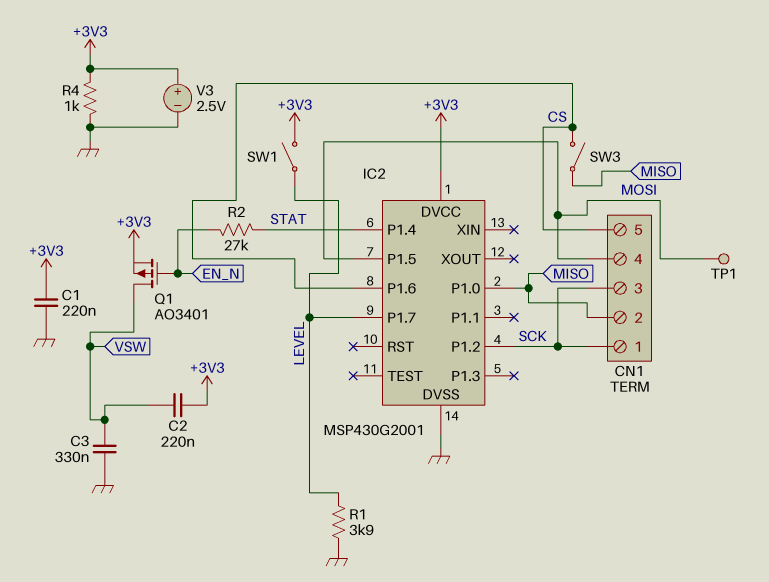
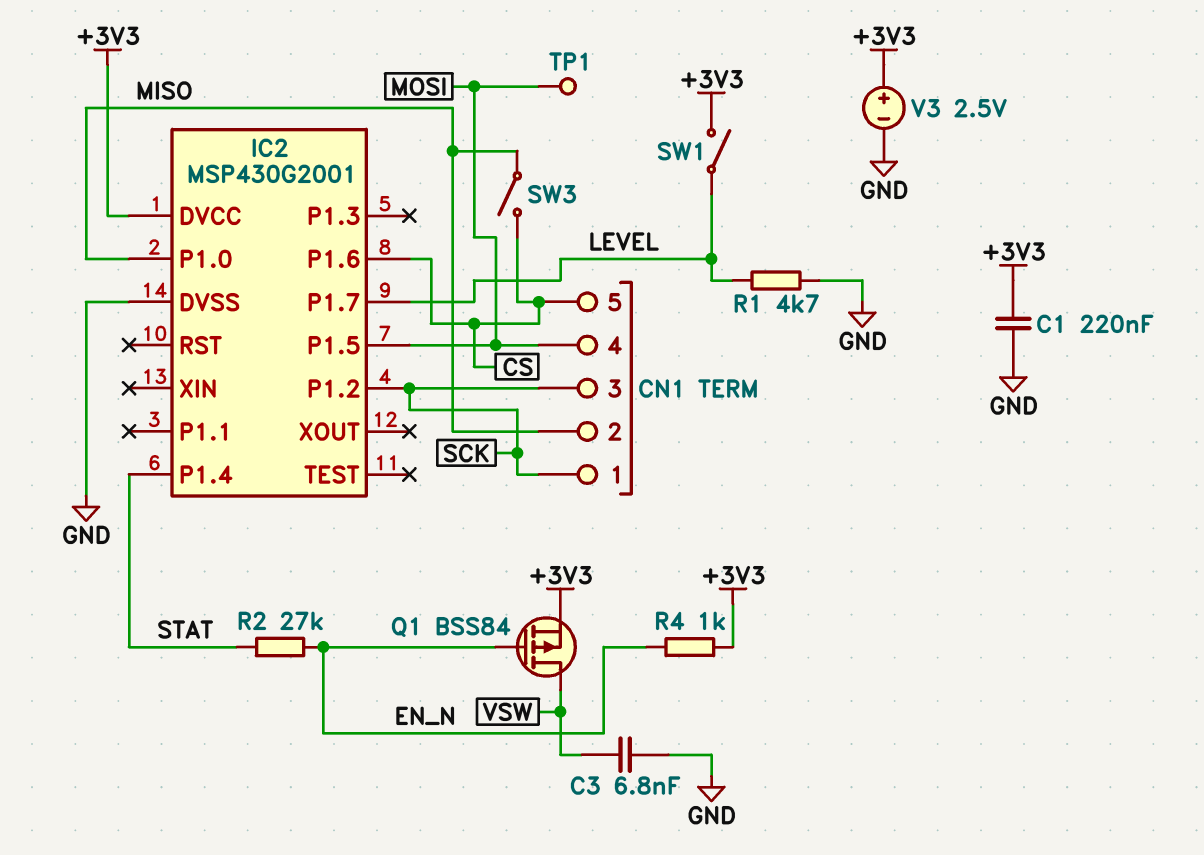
C2: 220nF (+3V3, VSW) -> none
C3: 330nF (GND, VSW) -> 6.8nF (GND, VSW)
Q1: PMOS AO3401 (G EN_N, D VSW, S +3V3) -> PMOS BSS84 (G EN_N, D VSW, S +3V3)
R1: 3.9k (GND, LEVEL) -> 4.7k (GND, LEVEL)
R4: 1k (+3V3, GND) -> 1k (+3V3, EN_N)

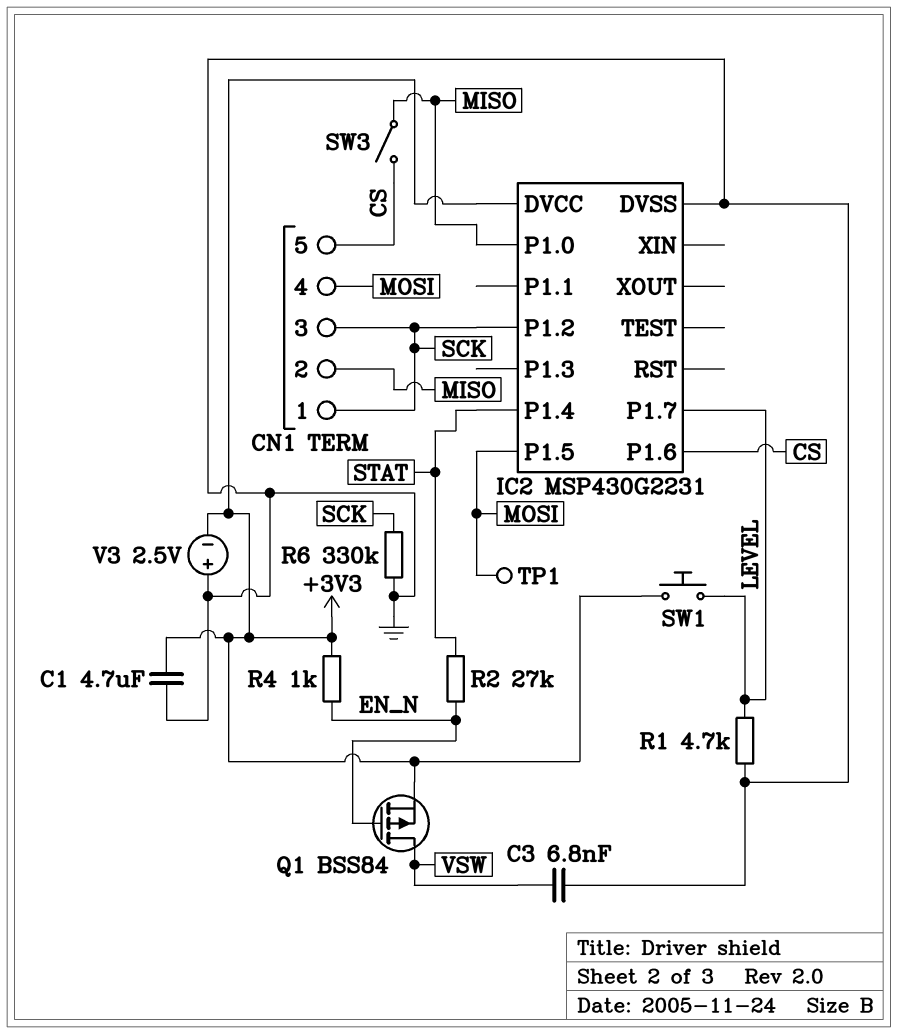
C1: 220nF (+3V3, GND) -> 4.7uF (+3V3, GND)
IC2: MSP430G2001 -> MSP430G2231
R6: none -> 330k (GND, SCK)
SW1: switch (+3V3, LEVEL) -> button (+3V3, LEVEL)
V3: 2.5V (plus +3V3, minus GND) -> 2.5V (plus GND, minus +3V3)

